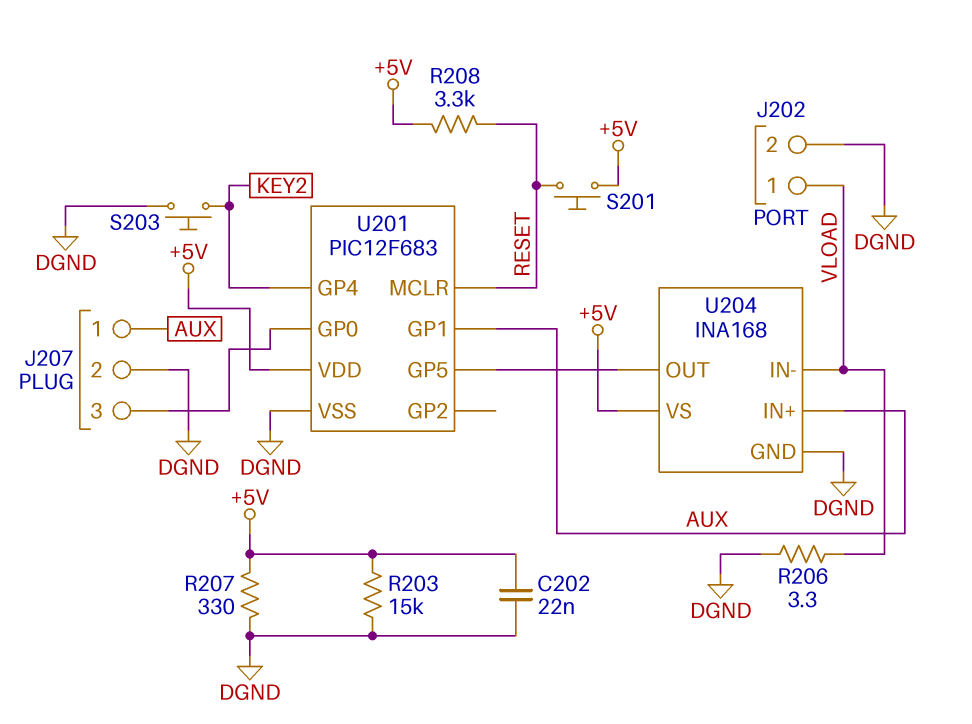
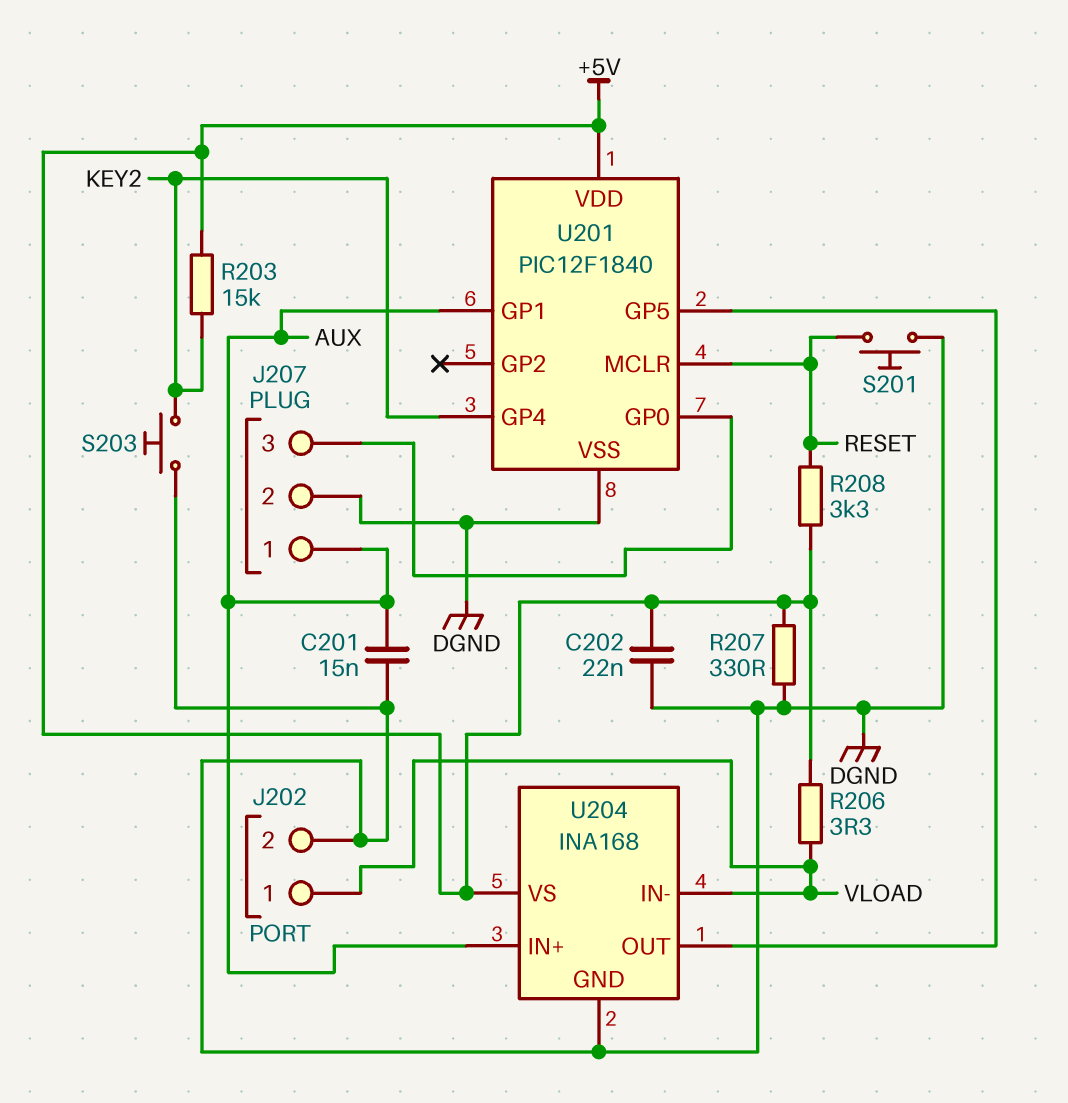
C201: none -> 15nF (AUX, DGND)
R203: 15k (+5V, DGND) -> 15k (+5V, KEY2)
R206: 3.3 (DGND, VLOAD) -> 3.3 (+5V, VLOAD)
S201: button (+5V, RESET) -> button (DGND, RESET)
U201: PIC12F683 -> PIC12F1840

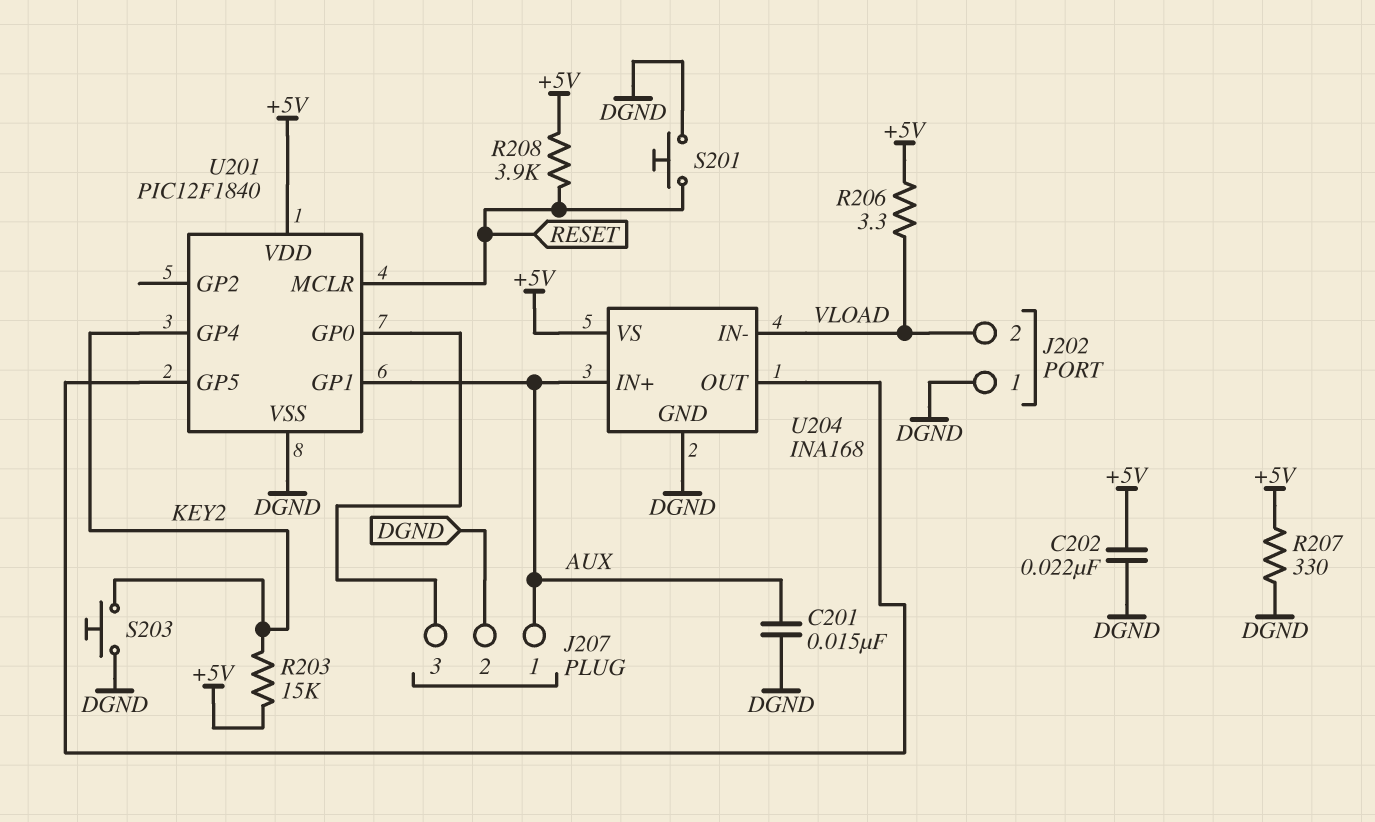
J202 pin 1: VLOAD -> DGND
J202 pin 2: DGND -> VLOAD
R208: 3.3k (+5V, RESET) -> 3.9k (+5V, RESET)

